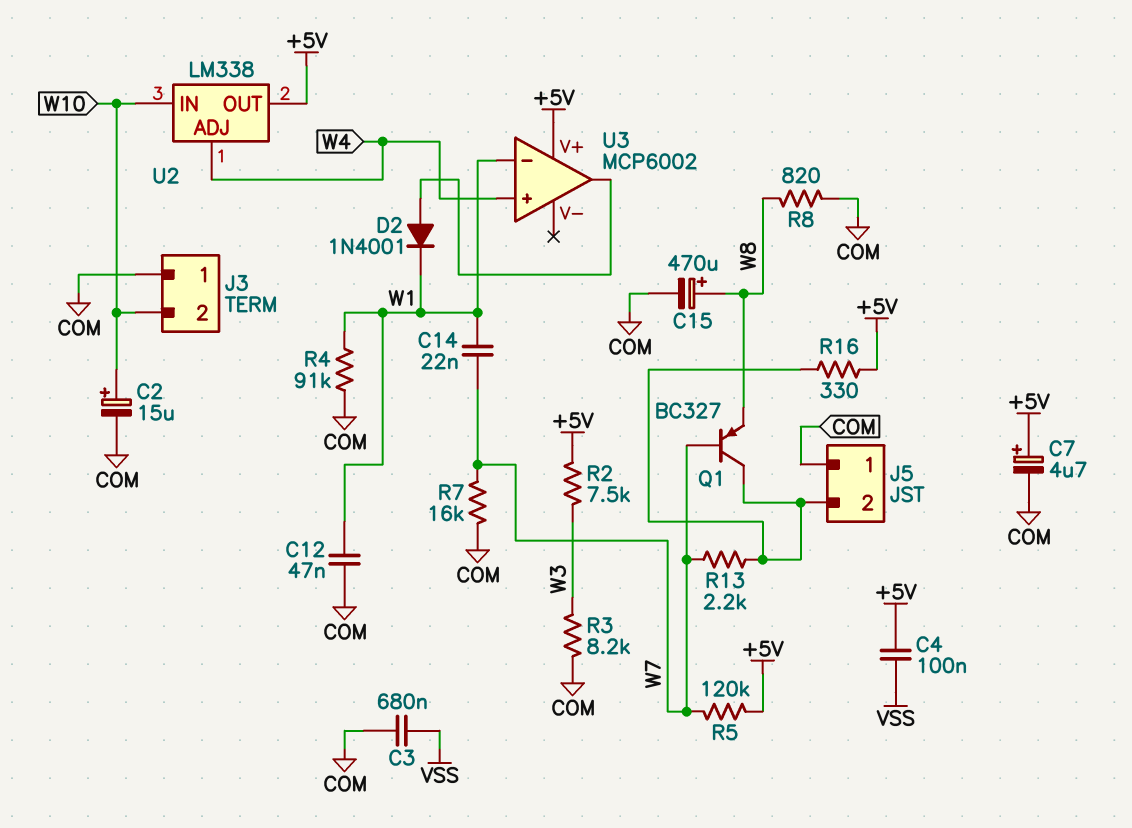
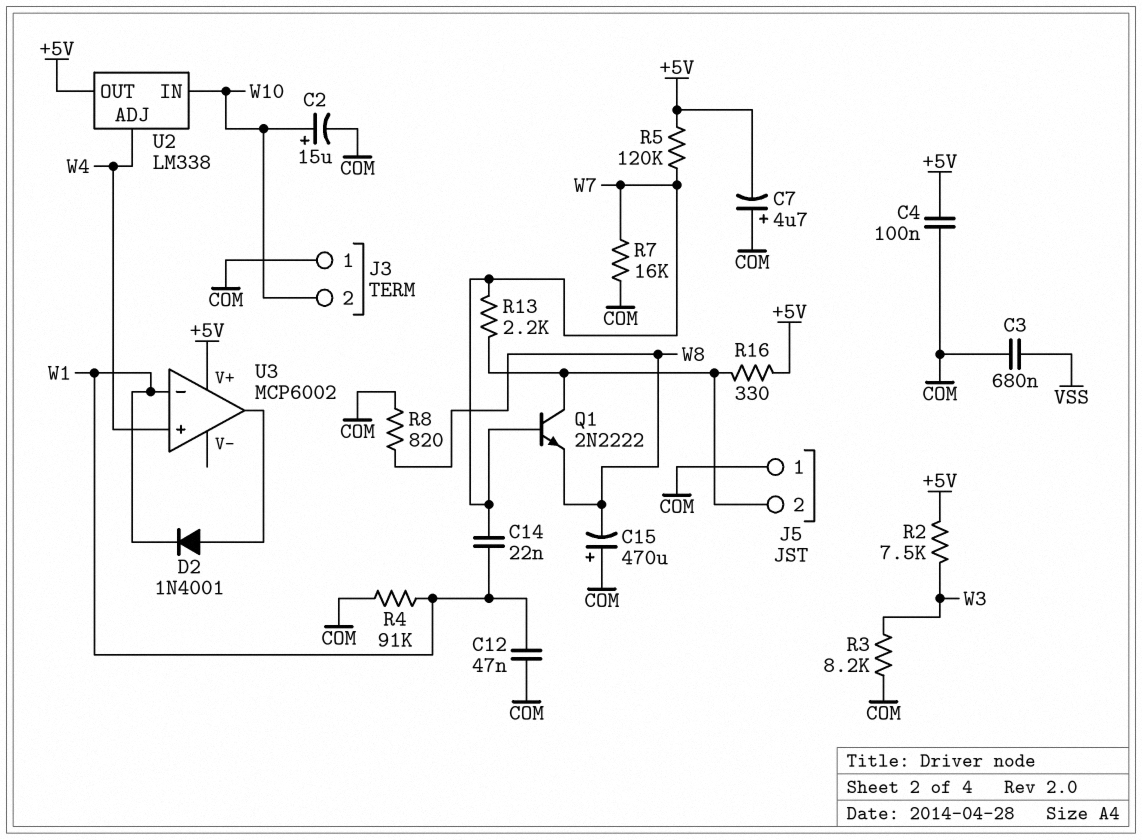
C4: 100nF (+5V, VSS) -> 100nF (+5V, COM)
C7: 4.7uF (plus +5V, minus COM) -> 4.7uF (plus COM, minus +5V)
C15: 470uF (plus W8, minus COM) -> 470uF (plus COM, minus W8)
Q1: PNP BC327 (B W7, C J5/2, E W8) -> NPN 2N2222 (B W7, C J5/2, E W8)

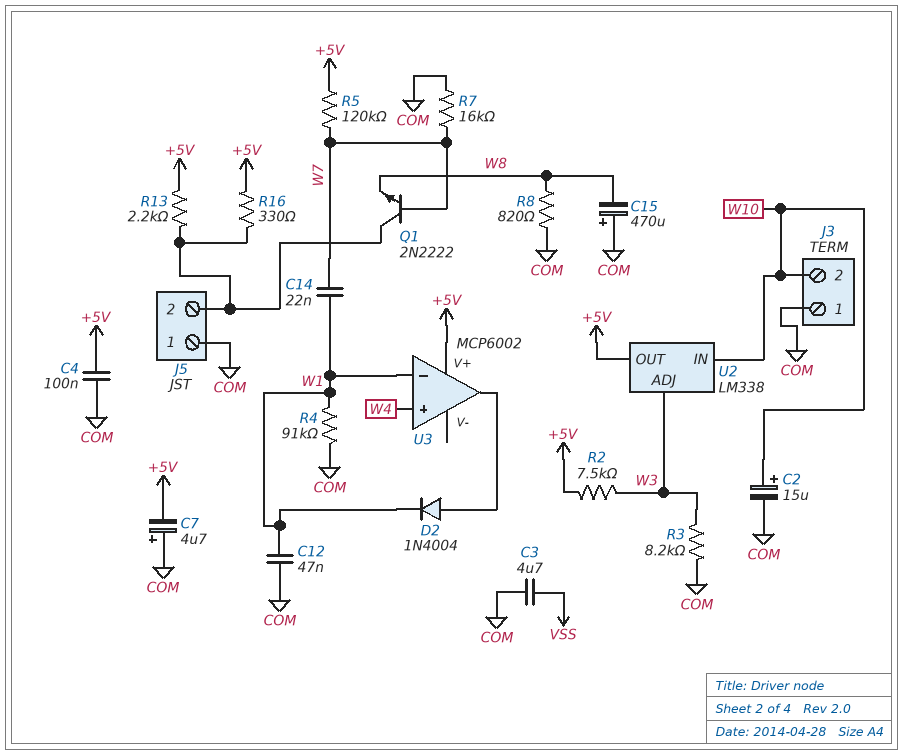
C3: 680nF (COM, VSS) -> 4.7uF (COM, VSS)
D2: diode 1N4001 (A U3/out, K W1) -> diode 1N4004 (A U3/out, K W1)
R13: 2.2k (J5/2, W7) -> 2.2k (+5V, J5/2)
U2 pin ADJ: W4 -> W3

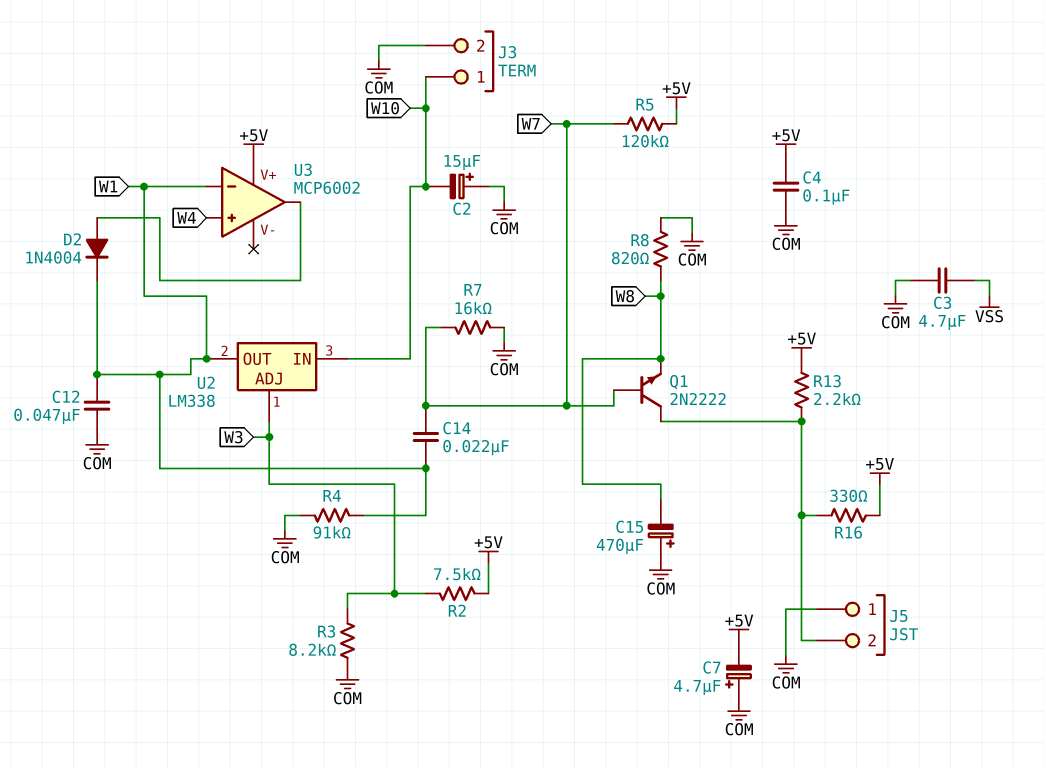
C2: 15uF (plus W10, minus COM) -> 15uF (plus COM, minus W10)
J3 pin 1: COM -> W10
J3 pin 2: W10 -> COM
U2 pin OUT: +5V -> W1

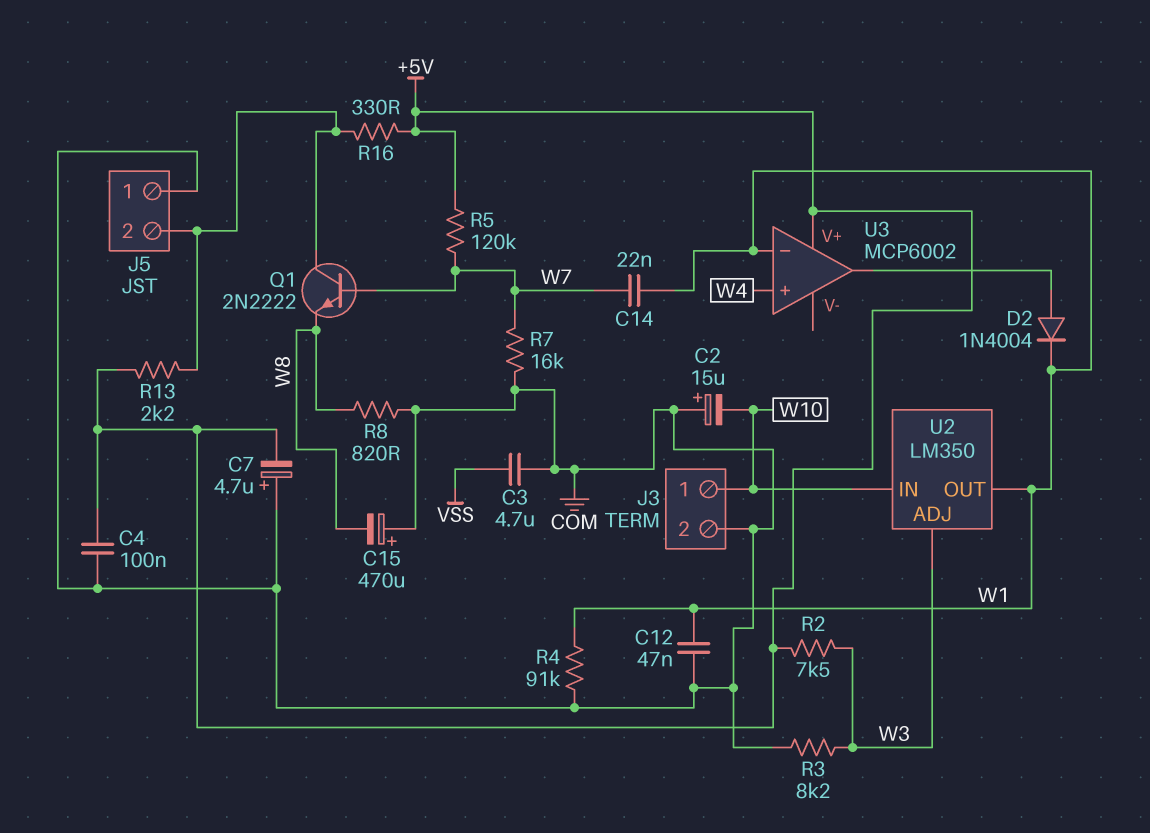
U2: LM338 -> LM350

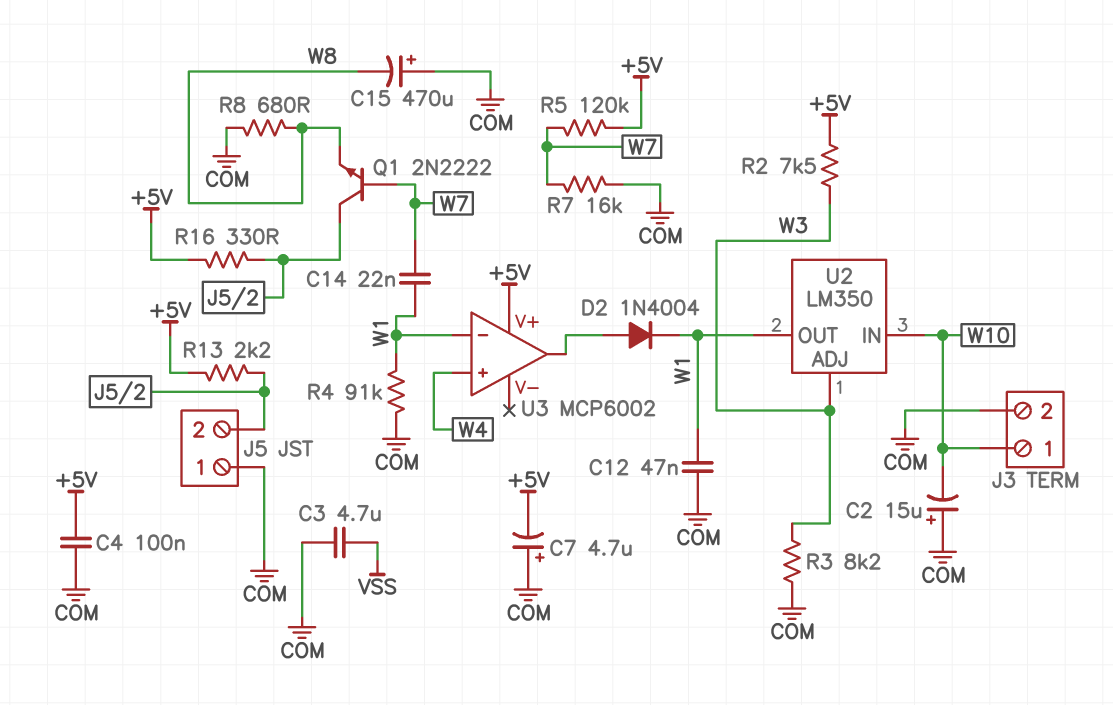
R8: 820 (COM, W8) -> 680 (COM, W8)

